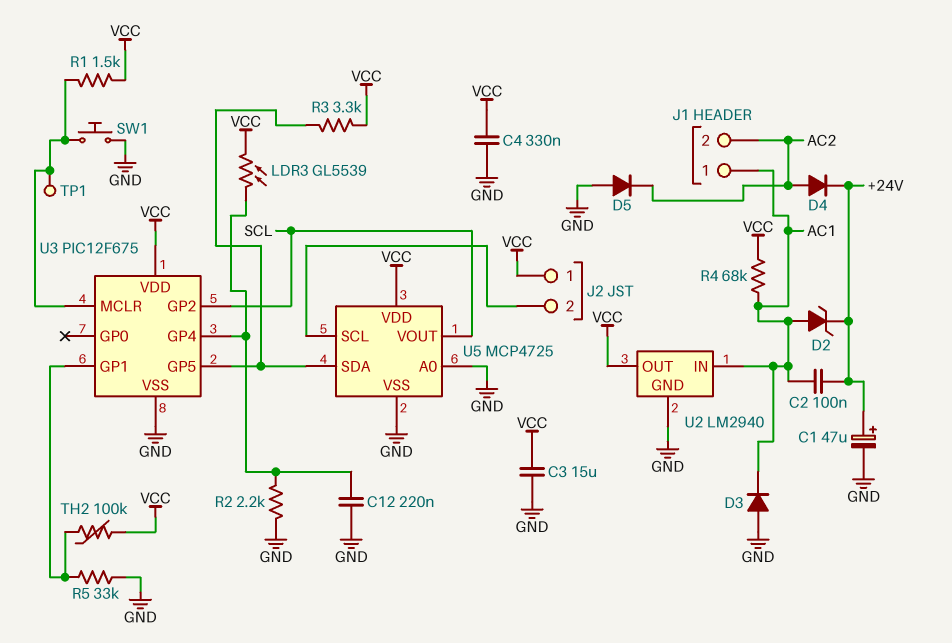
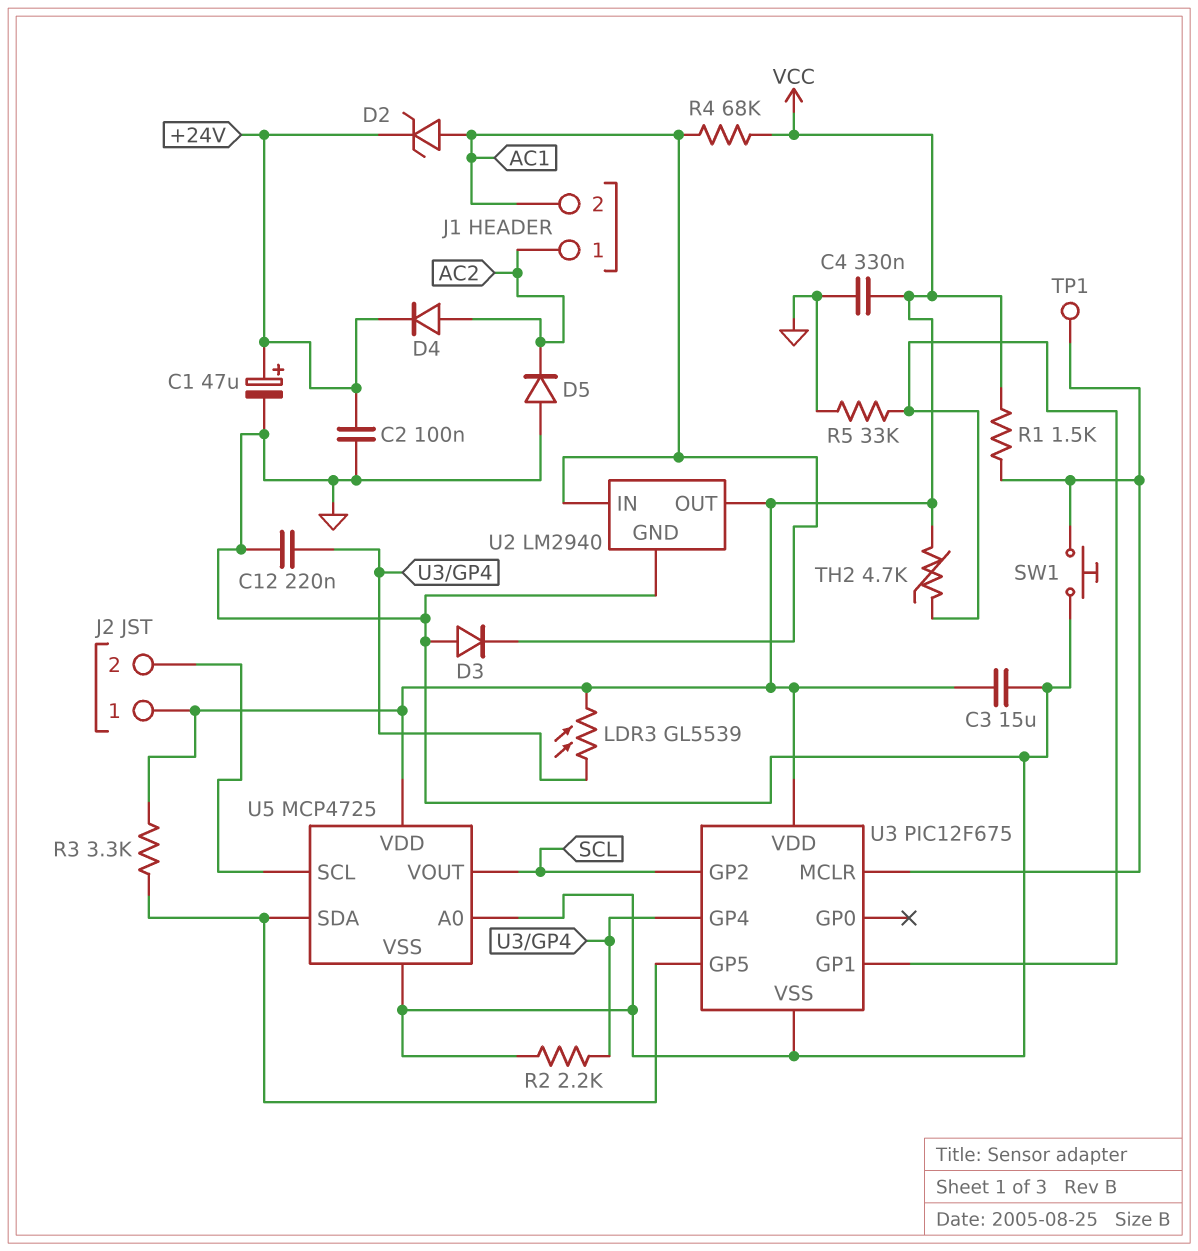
C2: 100nF (+24V, AC1) -> 100nF (+24V, GND)
J1 pin 1: AC1 -> AC2
J1 pin 2: AC2 -> AC1
TH2: 100k (U3/GP1, VCC) -> 4.7k (U3/GP1, VCC)

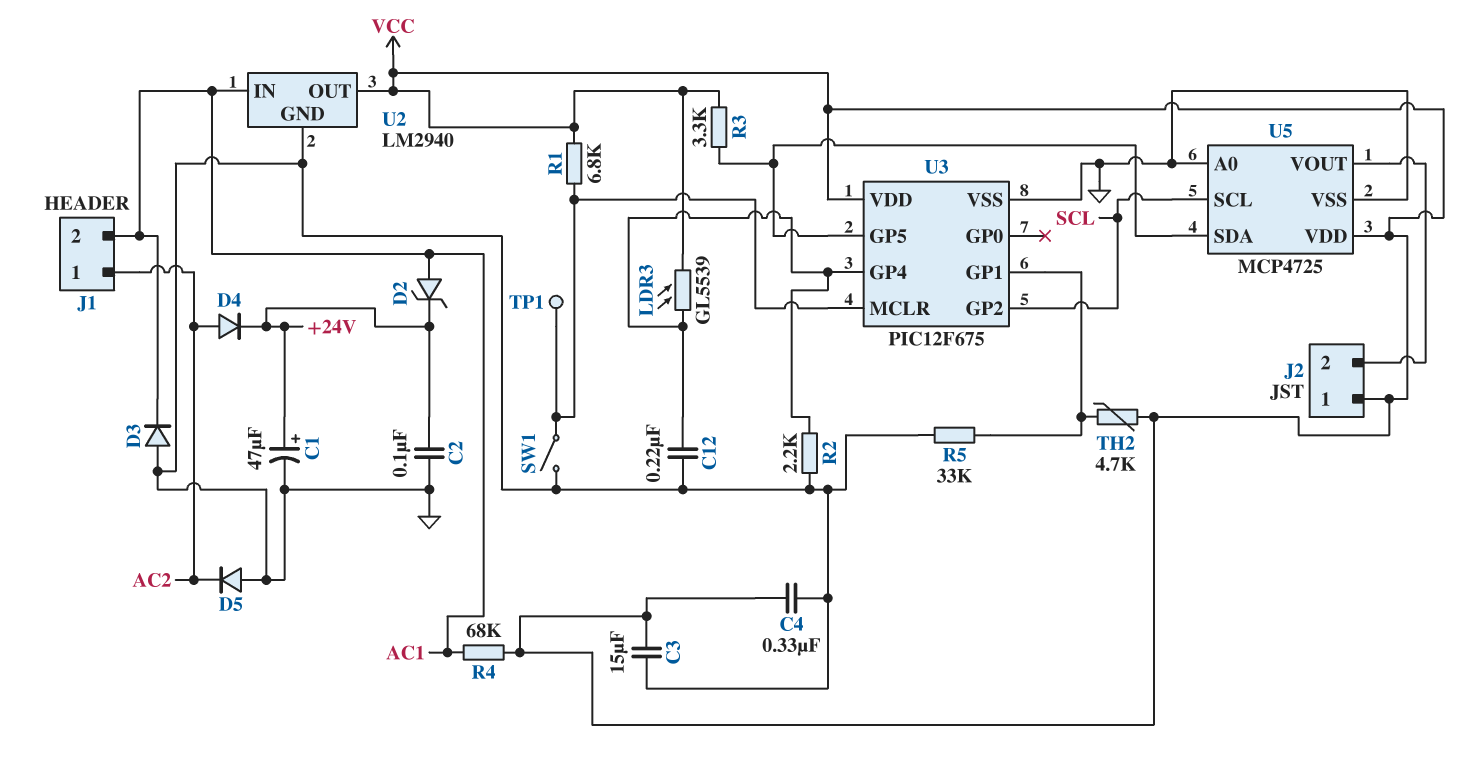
R1: 1.5k (U3/MCLR, VCC) -> 6.8k (U3/MCLR, VCC)
SW1: button (GND, U3/MCLR) -> switch (GND, U3/MCLR)
U5 pin SCL: J2/2 -> SCL
U5 pin VOUT: SCL -> J2/2

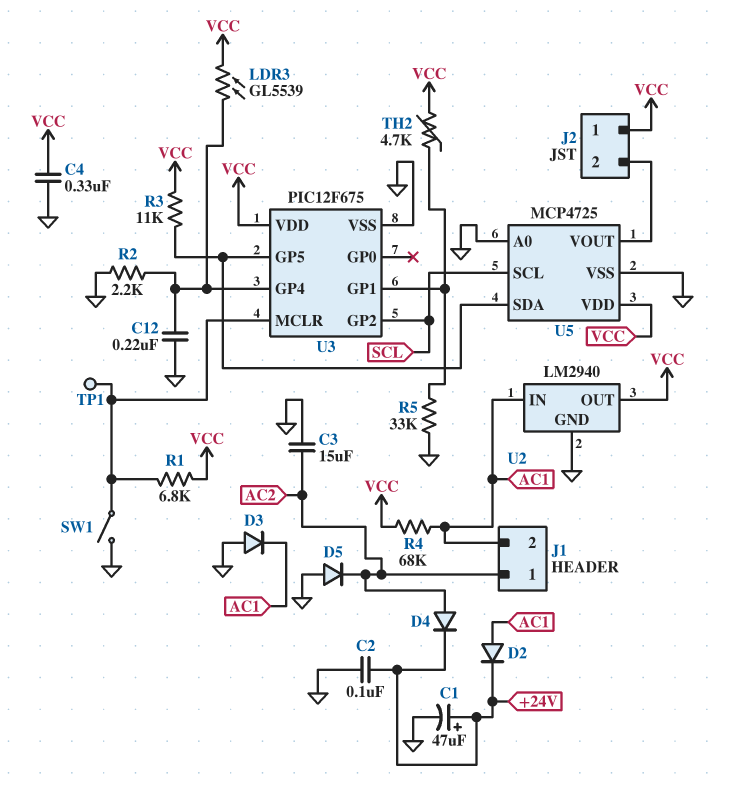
C3: 15uF (GND, VCC) -> 15uF (AC2, GND)
D2: zener (A AC1, K +24V) -> diode (A AC1, K +24V)
R3: 3.3k (U3/GP5, VCC) -> 11k (U3/GP5, VCC)

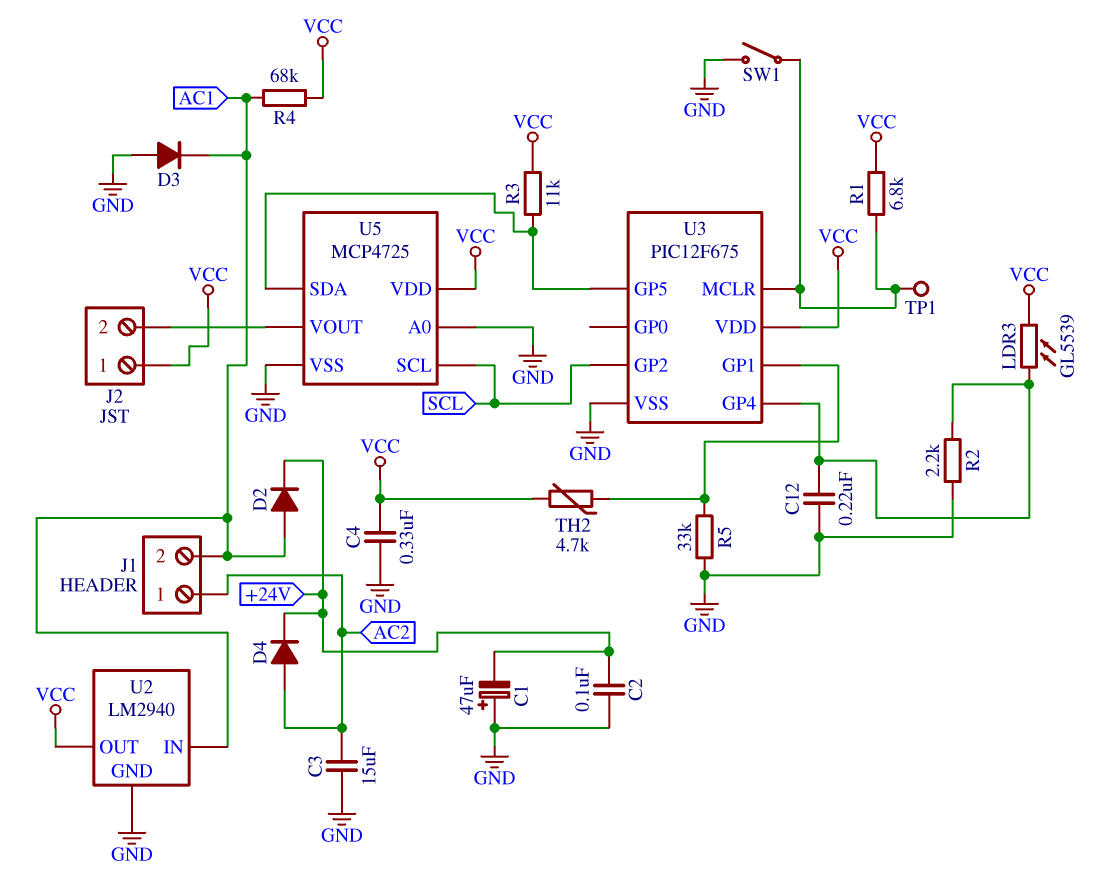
C1: 47uF (plus +24V, minus GND) -> 47uF (plus GND, minus +24V)
D5: diode (A GND, K AC2) -> none

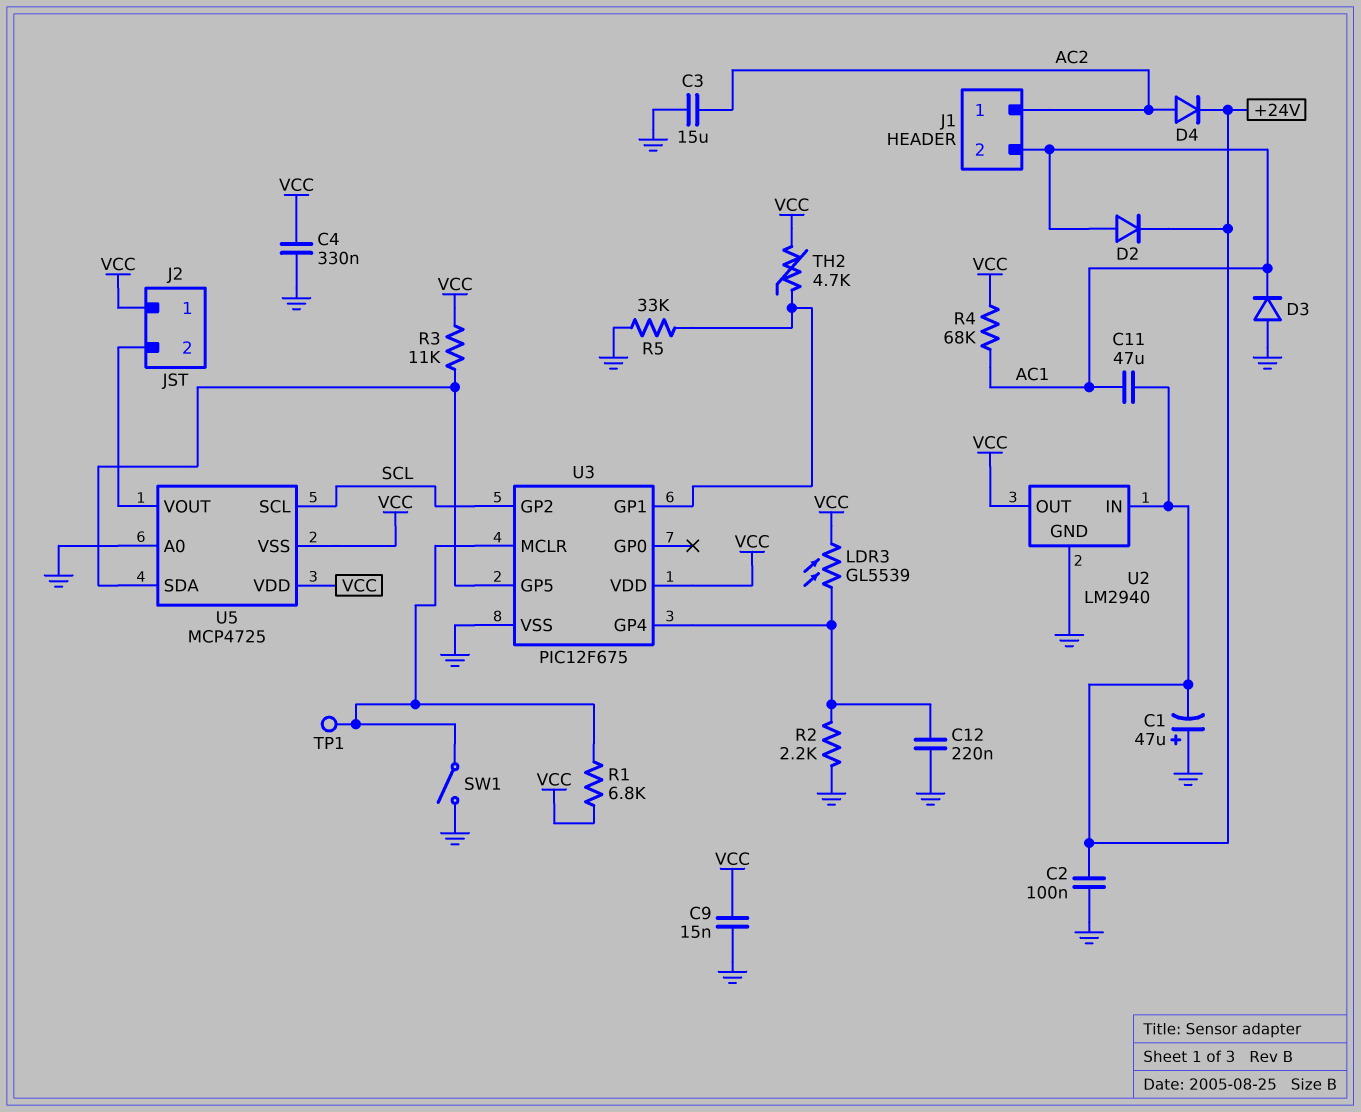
C9: none -> 15nF (GND, VCC)
C11: none -> 47uF (+24V, AC1)
U2 pin IN: AC1 -> +24V
U5 pin VSS: GND -> VCC

